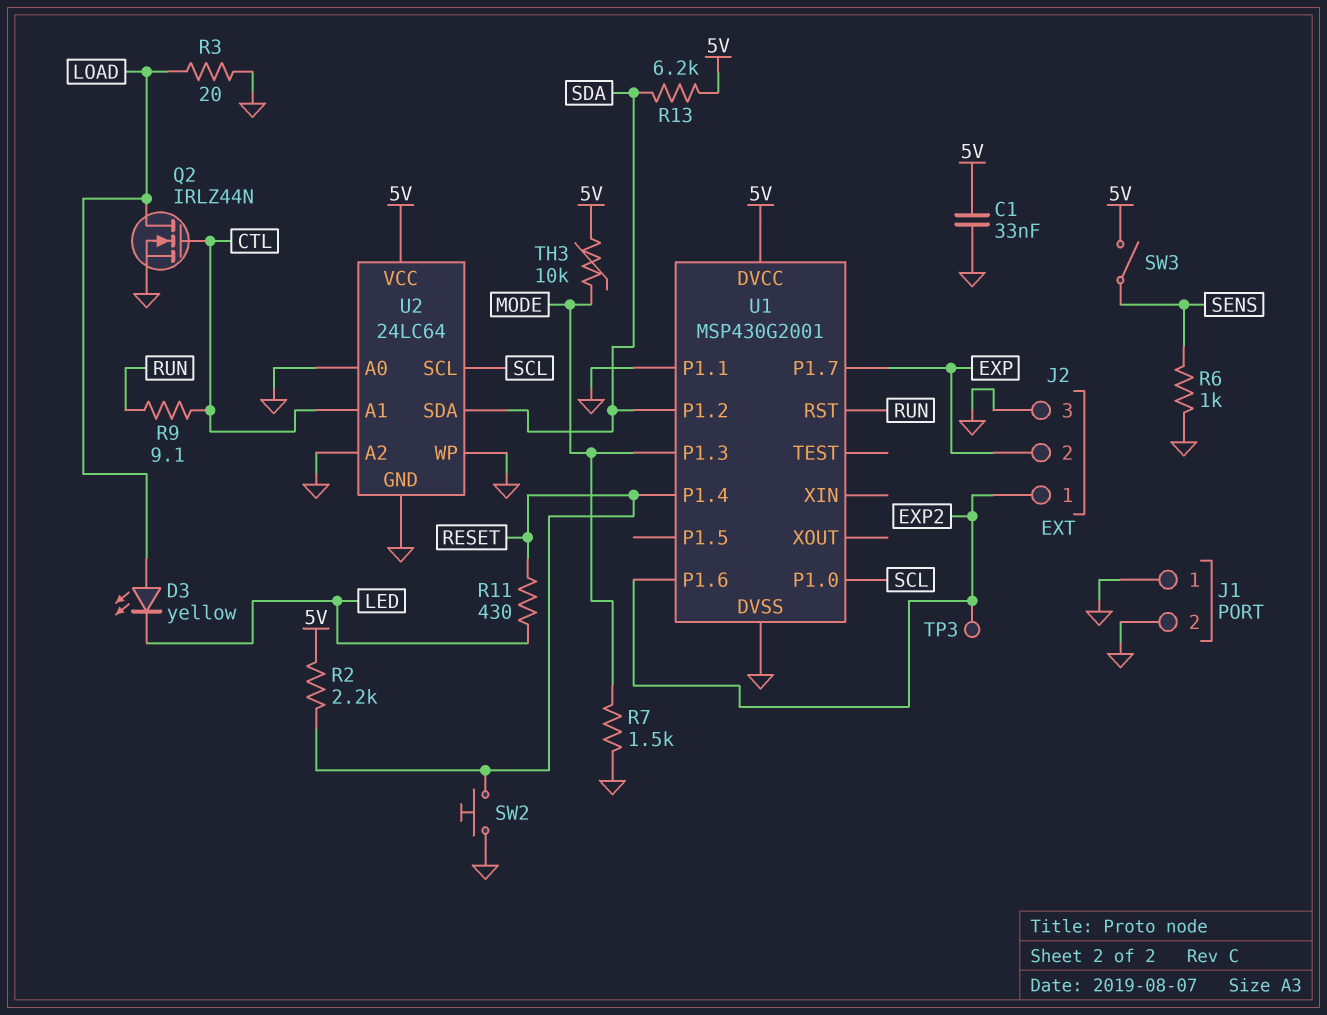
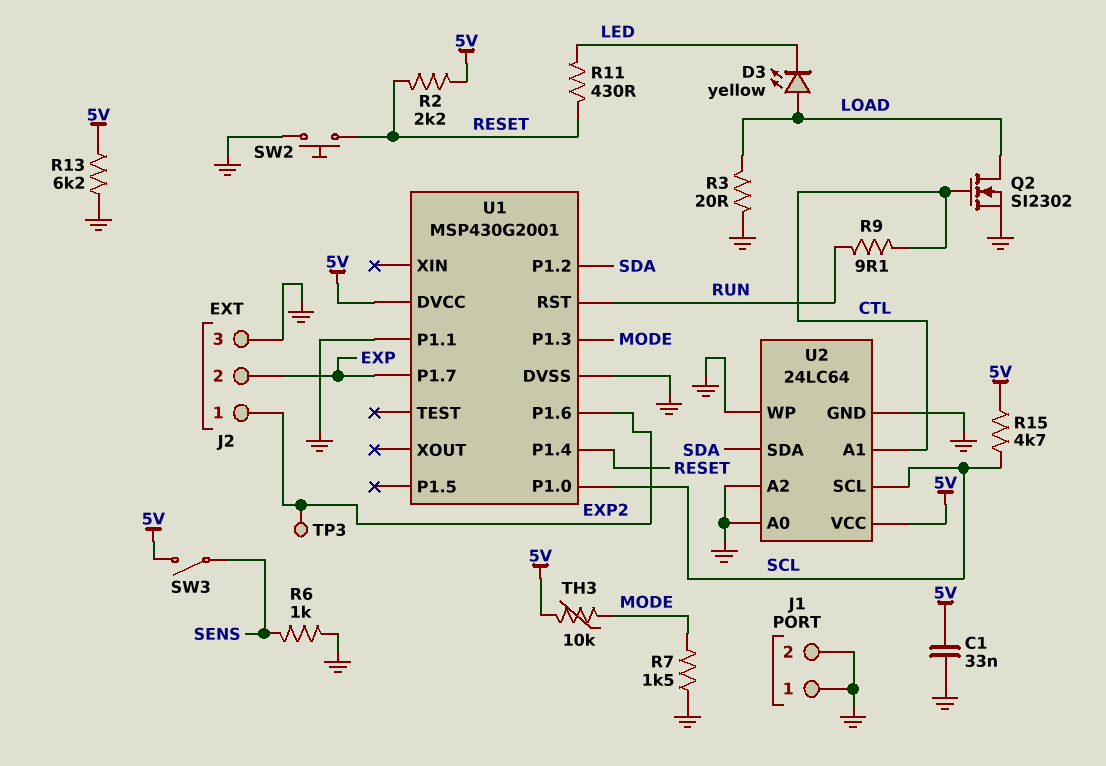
Q2: NMOS IRLZ44N (G CTL, D LOAD, S GND) -> NMOS SI2302 (G CTL, D LOAD, S GND)
R13: 6.2k (5V, SDA) -> 6.2k (5V, GND)
R15: none -> 4.7k (5V, SCL)

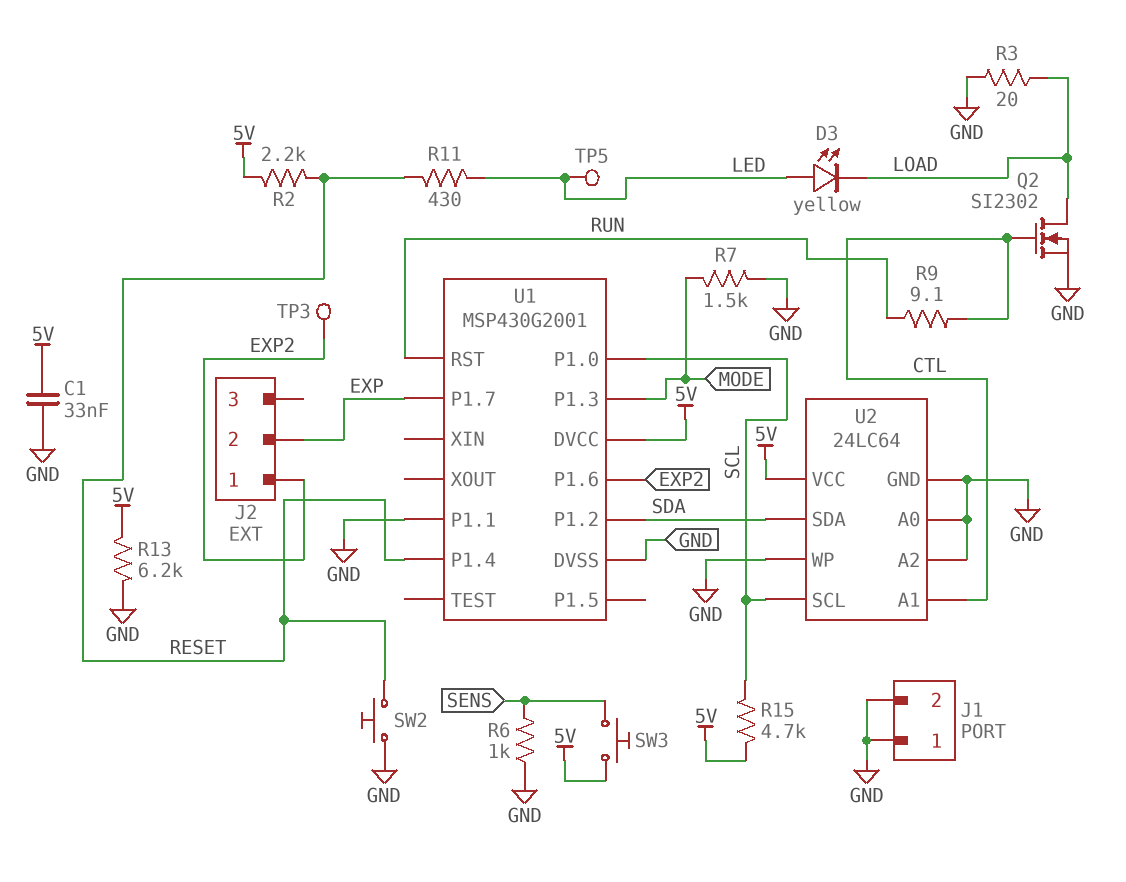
D3: LED yellow (A LOAD, K LED) -> LED yellow (A LED, K LOAD)
J2 pin 3: GND -> none
SW3: switch (5V, SENS) -> button (5V, SENS)
TH3: 10k (5V, MODE) -> none
TP5: none -> test point (LED)

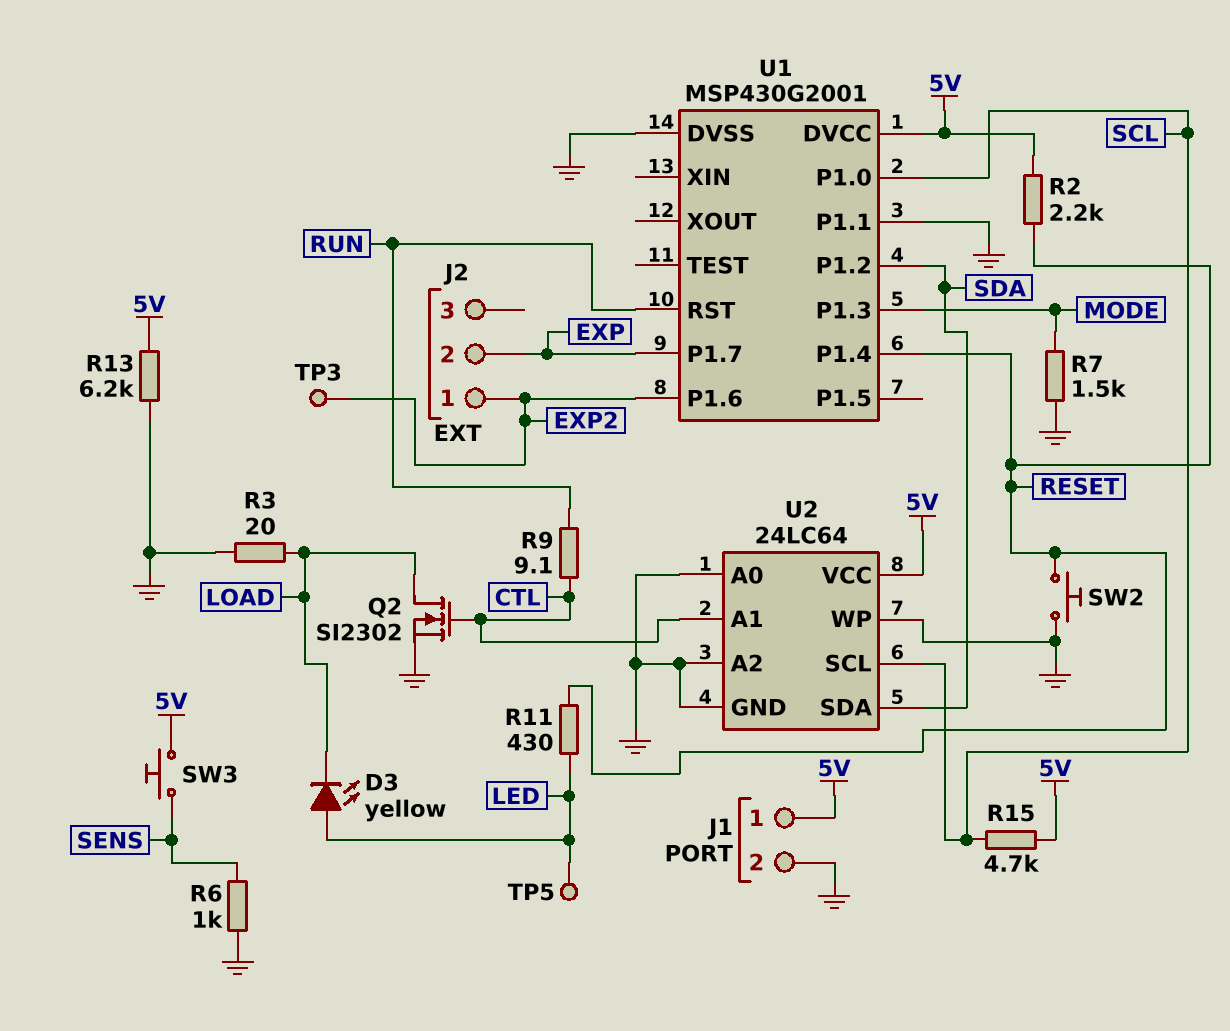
C1: 33nF (5V, GND) -> none
J1 pin 1: GND -> 5V

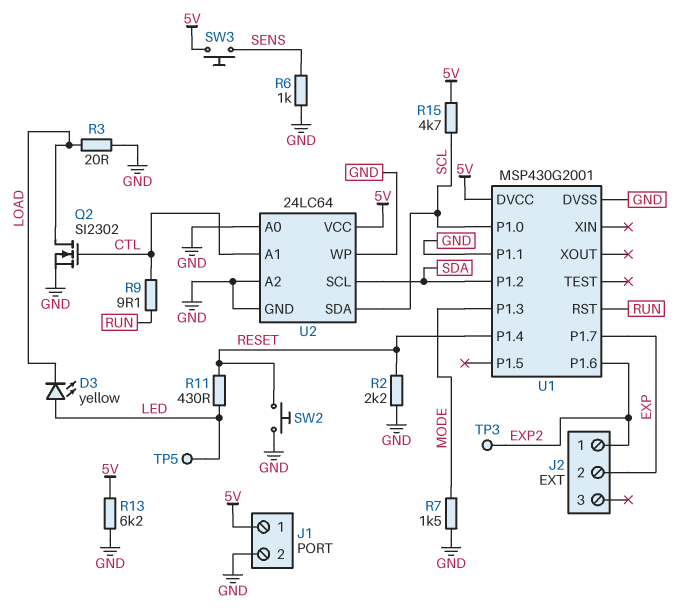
R2: 2.2k (5V, RESET) -> 2.2k (GND, RESET)
U2 pin SCL: SCL -> SDA
U2 pin SDA: SDA -> SCL

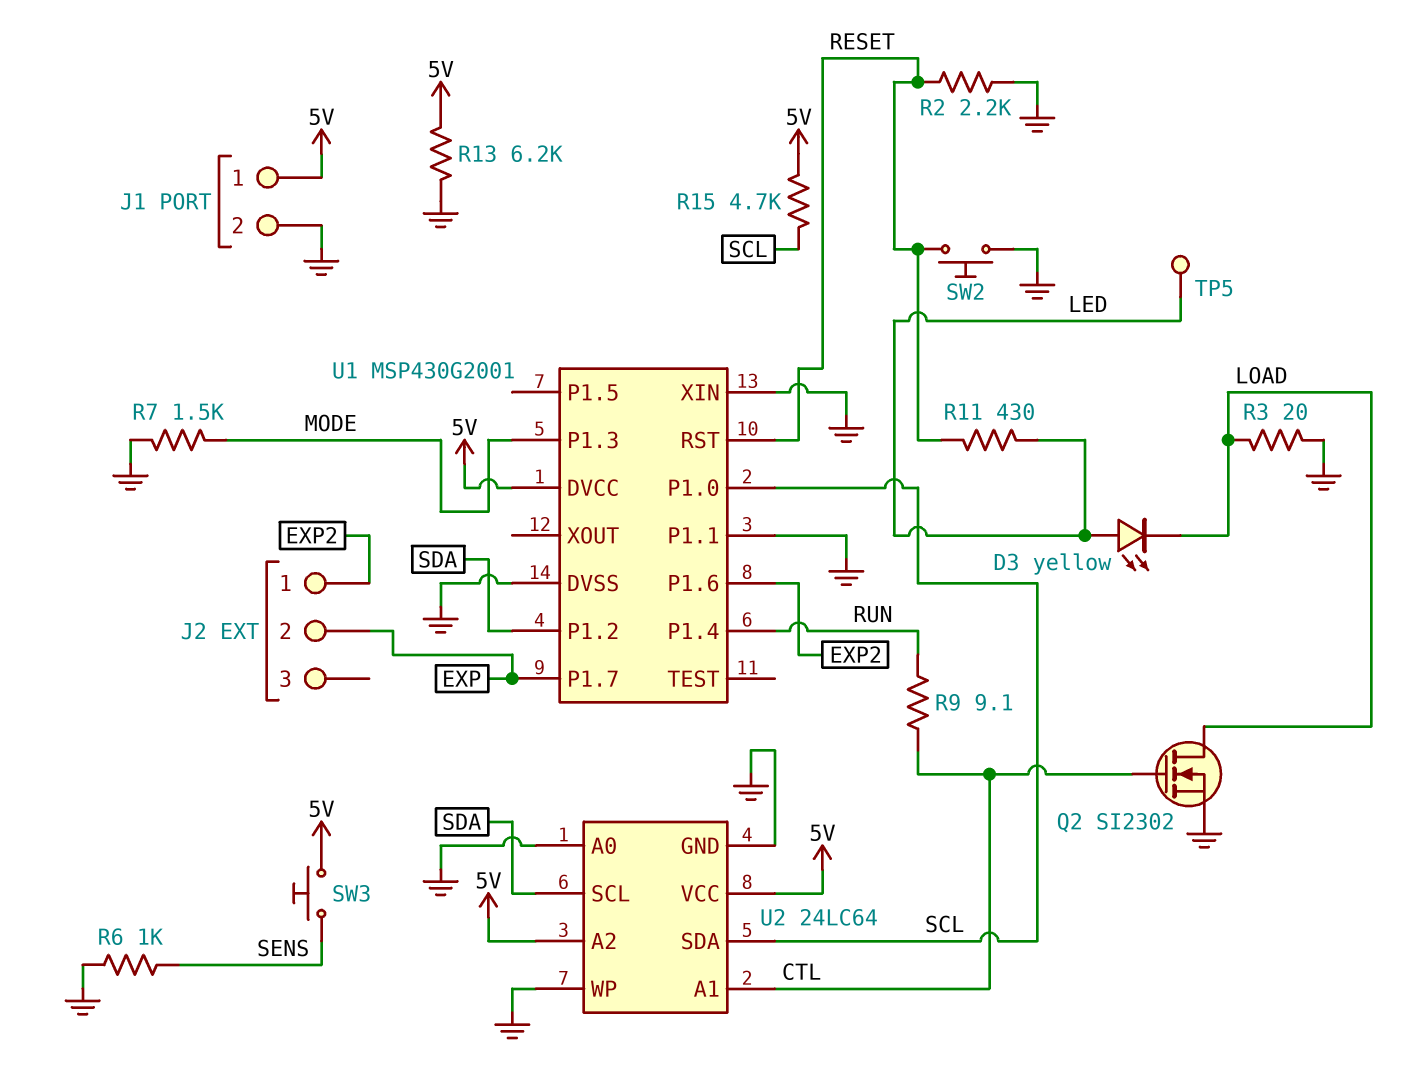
TP3: test point (EXP2) -> none
U1 pin P1.4: RESET -> RUN
U1 pin RST: RUN -> RESET
U1 pin XIN: none -> GND
U2 pin A2: GND -> 5V

